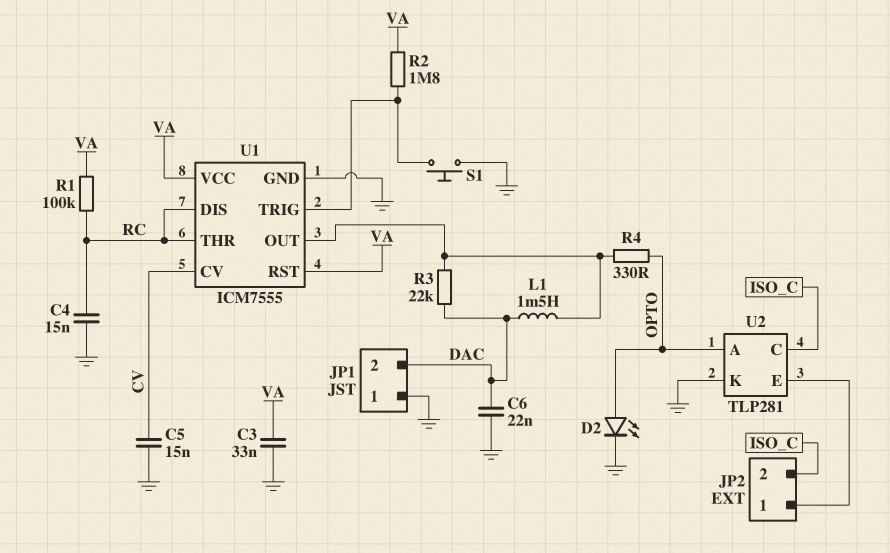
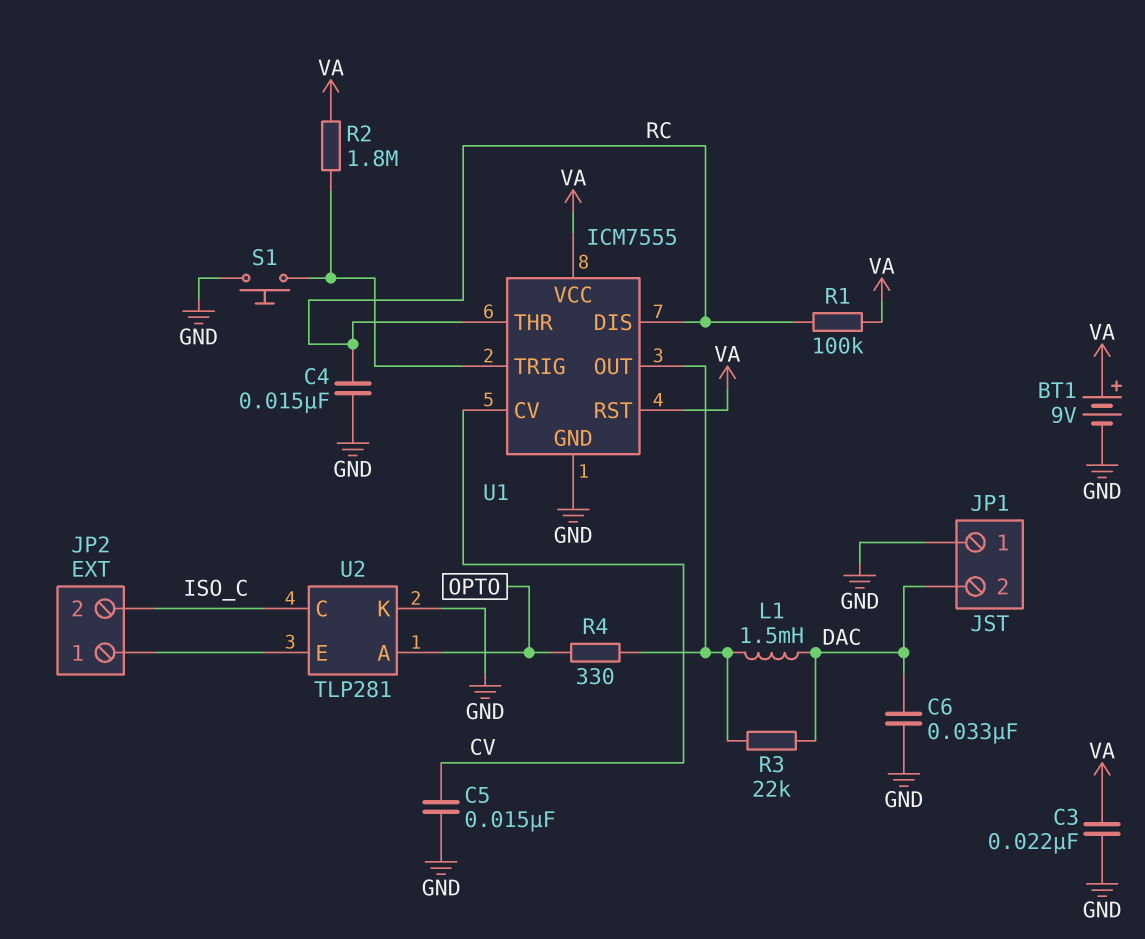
BT1: none -> 9V (plus VA, minus GND)
C3: 33nF (GND, VA) -> 22nF (GND, VA)
C6: 22nF (DAC, GND) -> 33nF (DAC, GND)
D2: LED (A OPTO, K GND) -> none

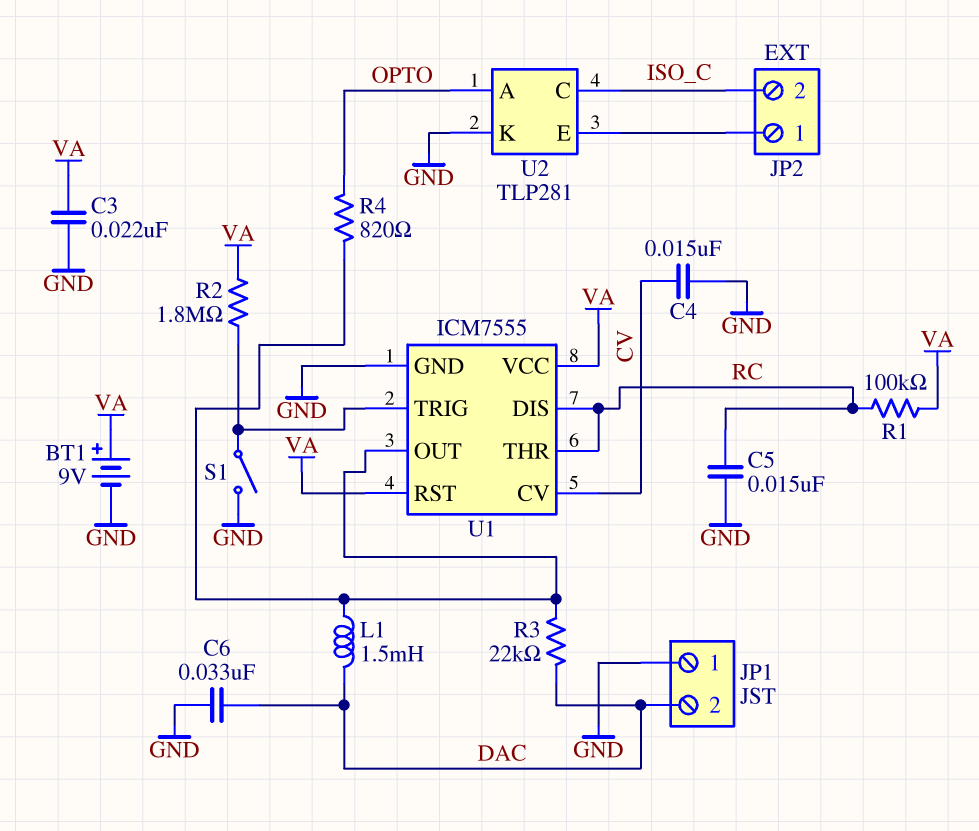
C4: 15nF (GND, RC) -> 15nF (CV, GND)
C5: 15nF (CV, GND) -> 15nF (GND, RC)
R4: 330 (OPTO, U1/OUT) -> 820 (OPTO, U1/OUT)
S1: button (GND, U1/TRIG) -> switch (GND, U1/TRIG)

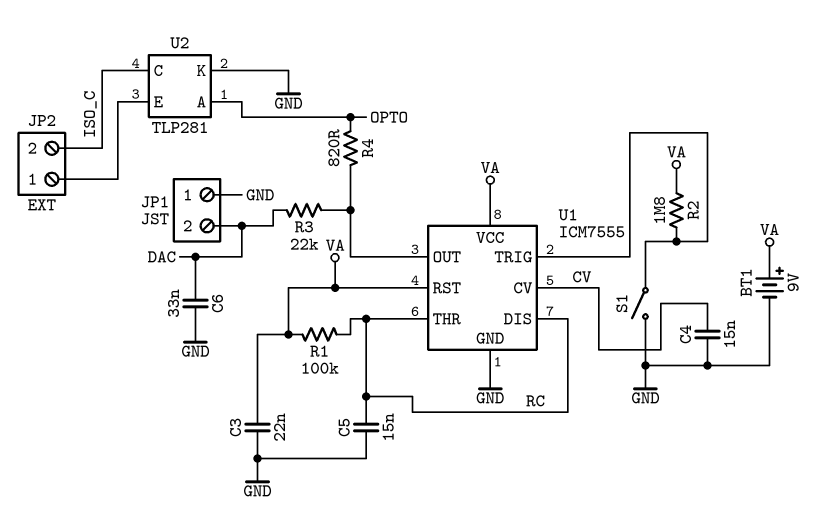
L1: 1.5mH (DAC, U1/OUT) -> none

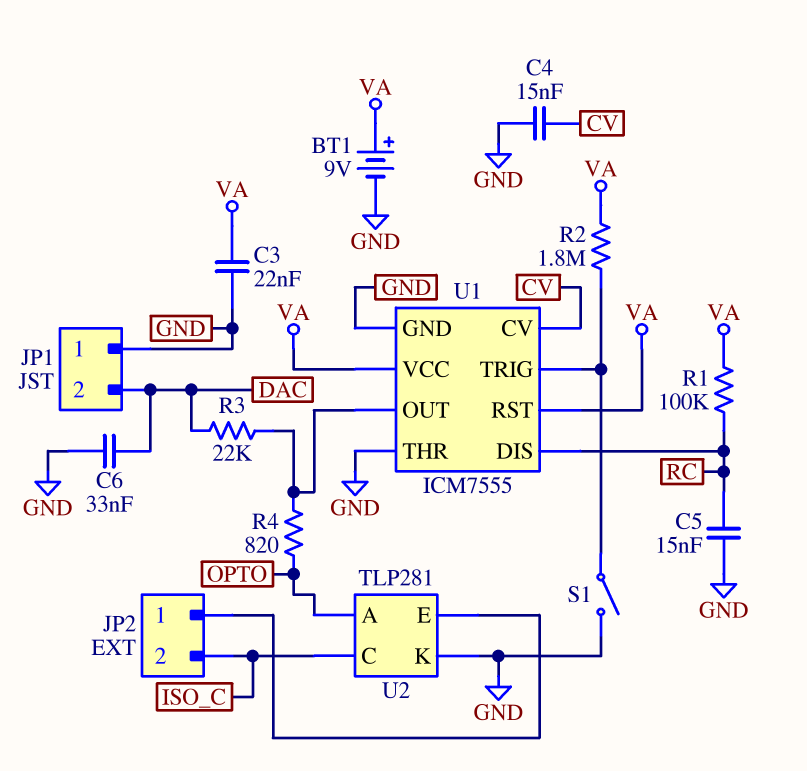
U1 pin THR: RC -> GND

